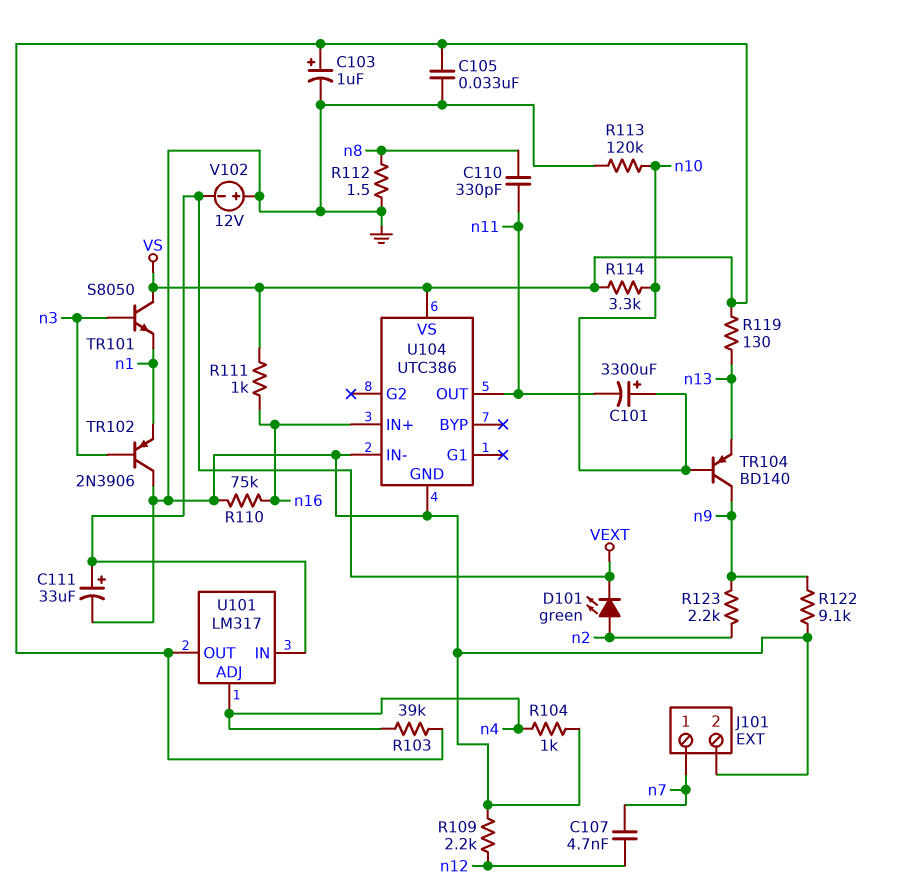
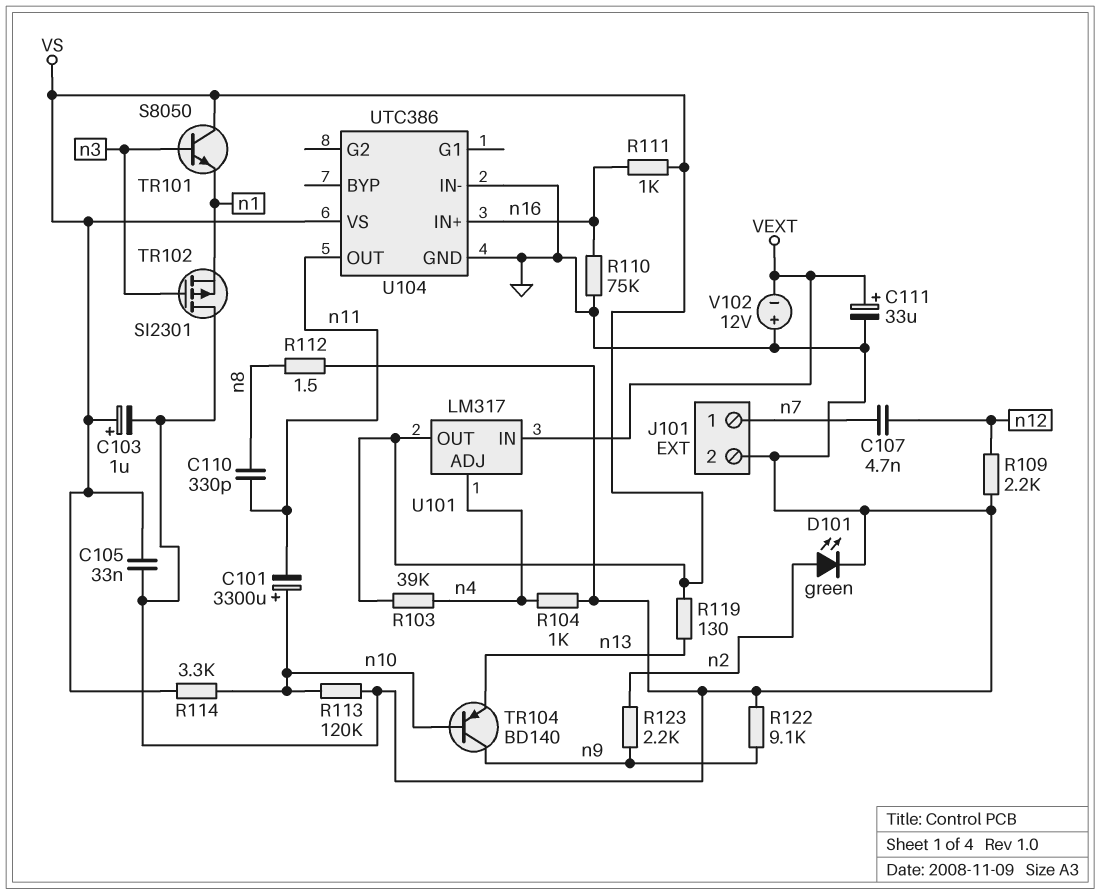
D101: LED green (A n2, K VEXT) -> LED green (A n2, K GND)
TR102: PNP 2N3906 (B n3, C GND, E n1) -> PMOS SI2301 (G n3, D GND, S n1)

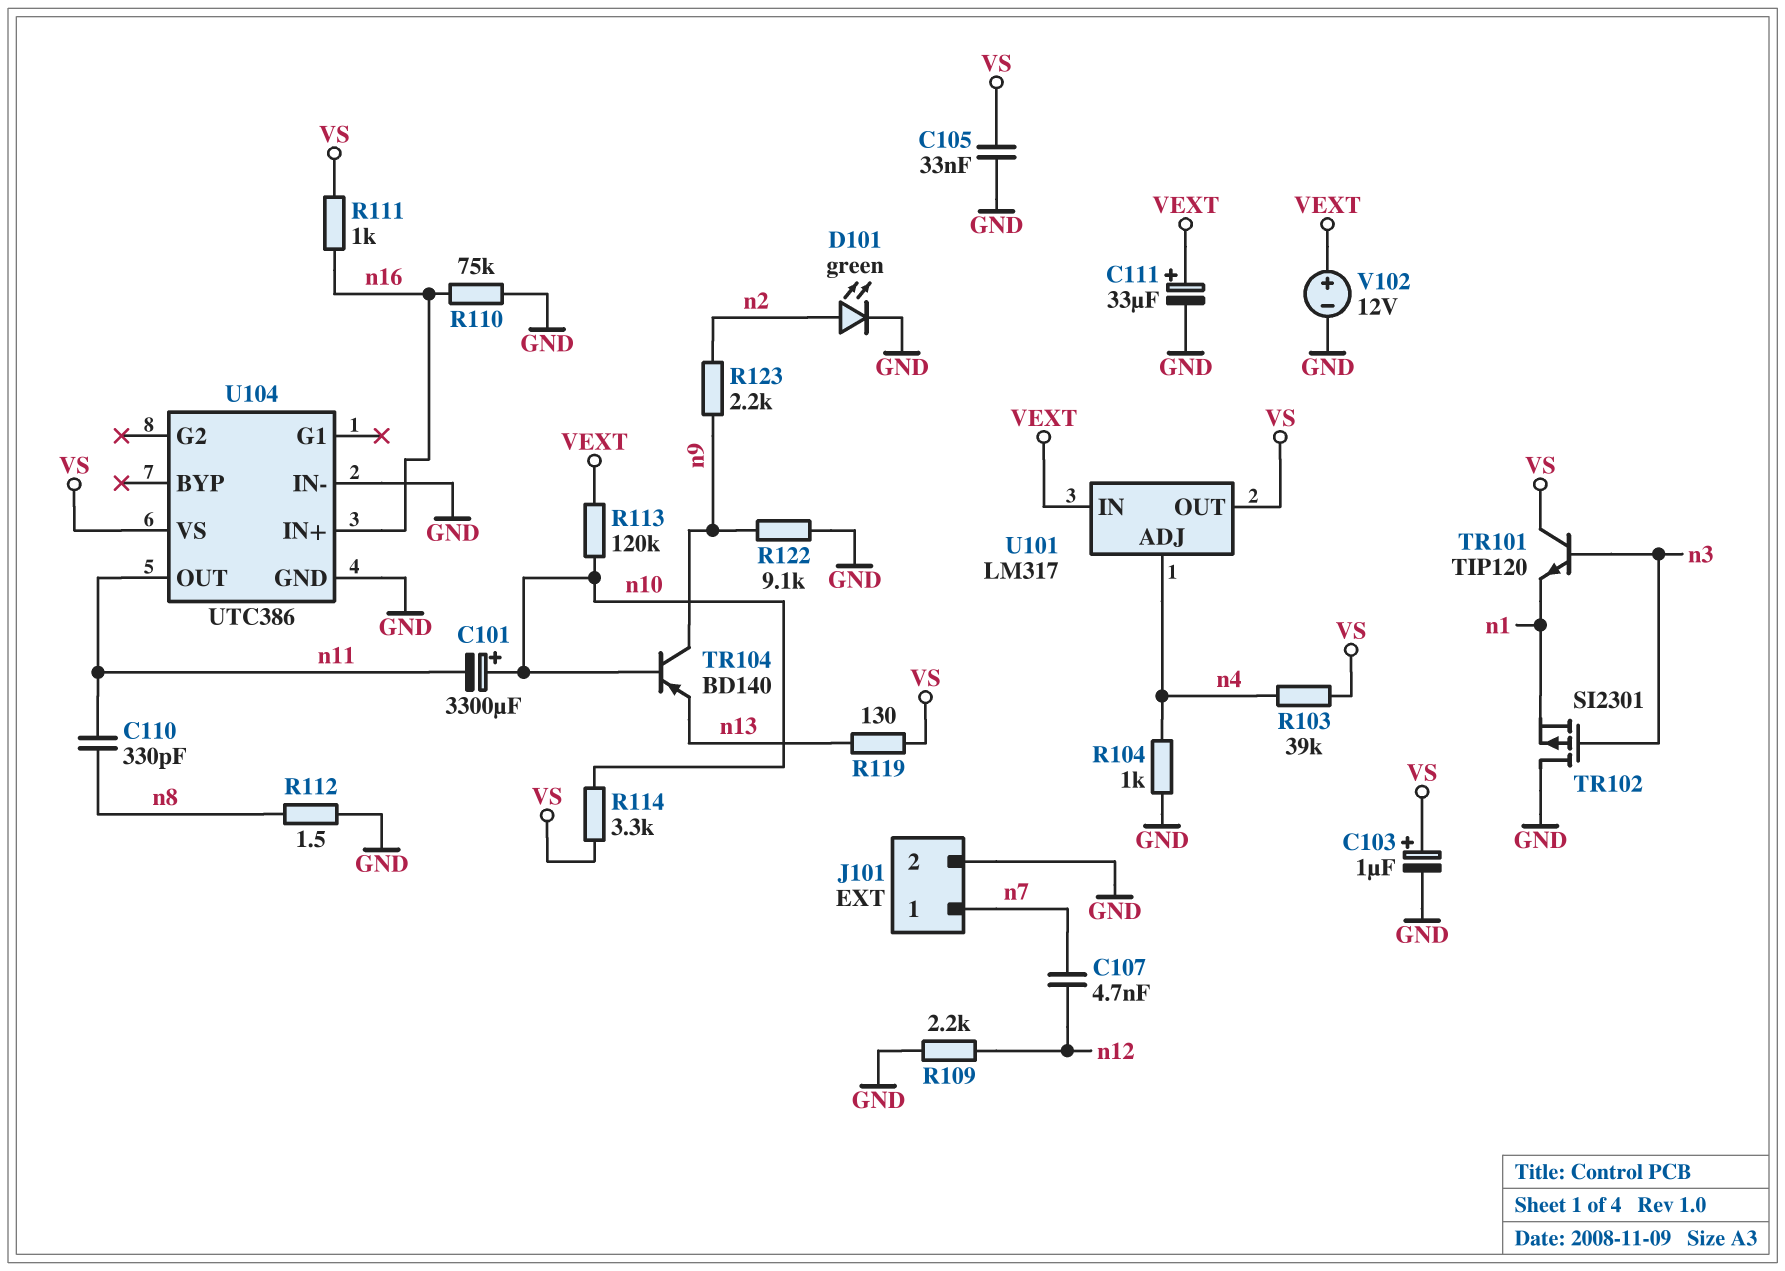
R113: 120k (GND, n10) -> 120k (VEXT, n10)
TR101: NPN S8050 (B n3, C VS, E n1) -> NPN TIP120 (B n3, C VS, E n1)
V102: 12V (plus GND, minus VEXT) -> 12V (plus VEXT, minus GND)

